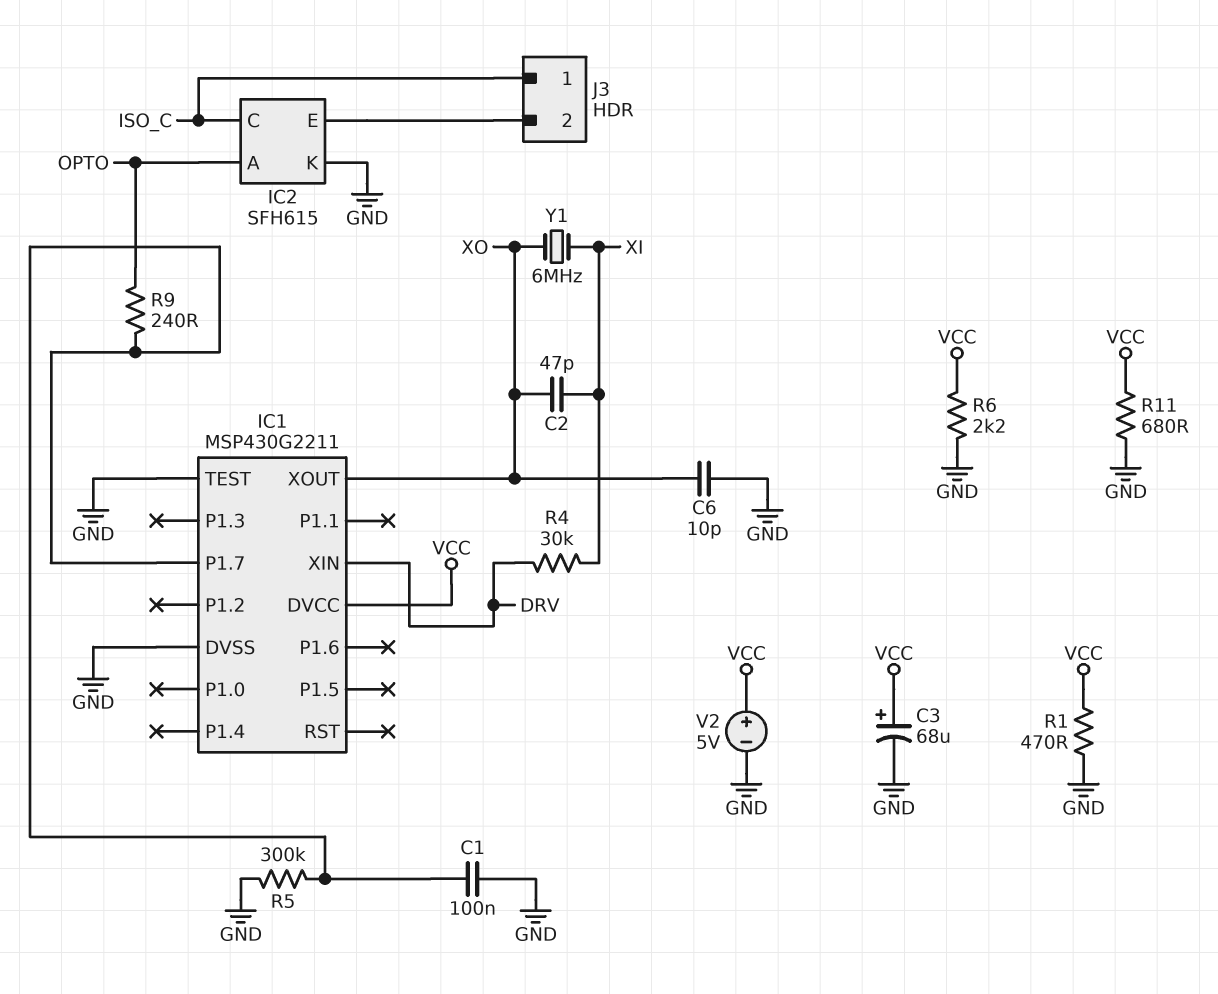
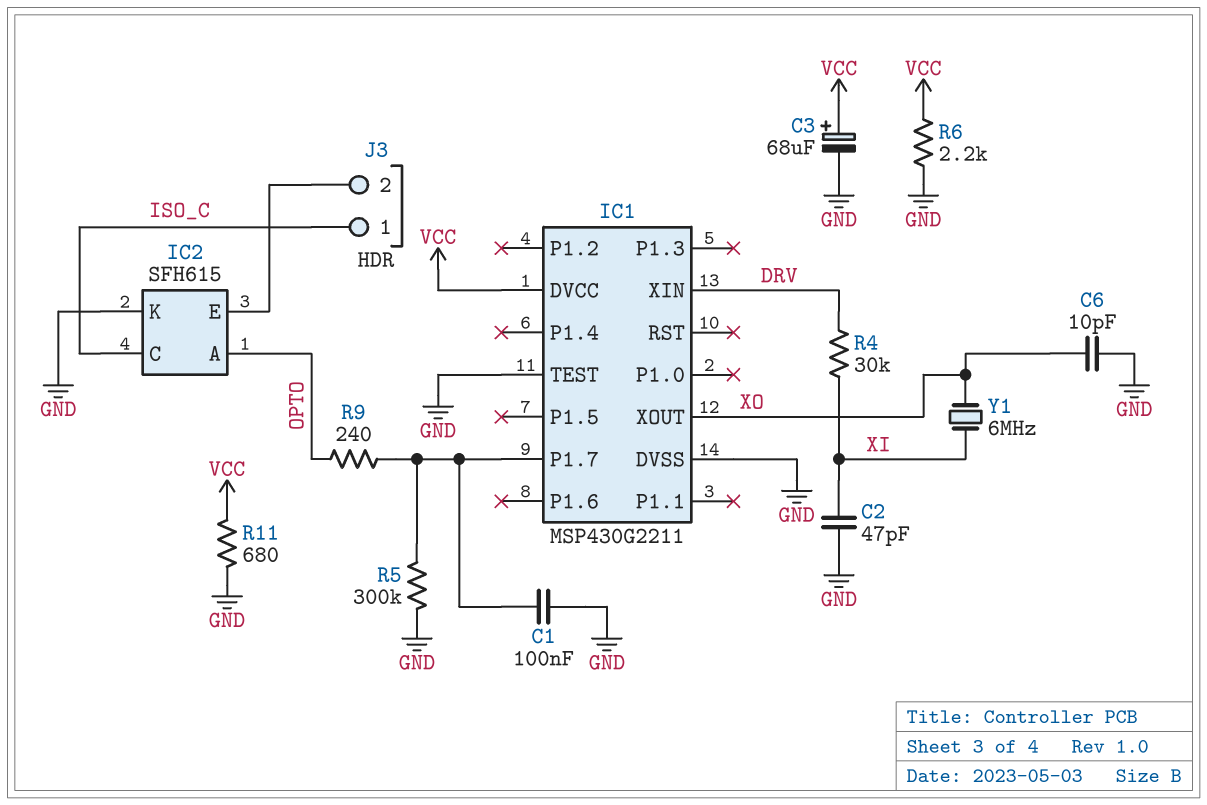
C2: 47pF (XI, XO) -> 47pF (GND, XI)
R1: 470 (GND, VCC) -> none
V2: 5V (plus VCC, minus GND) -> none

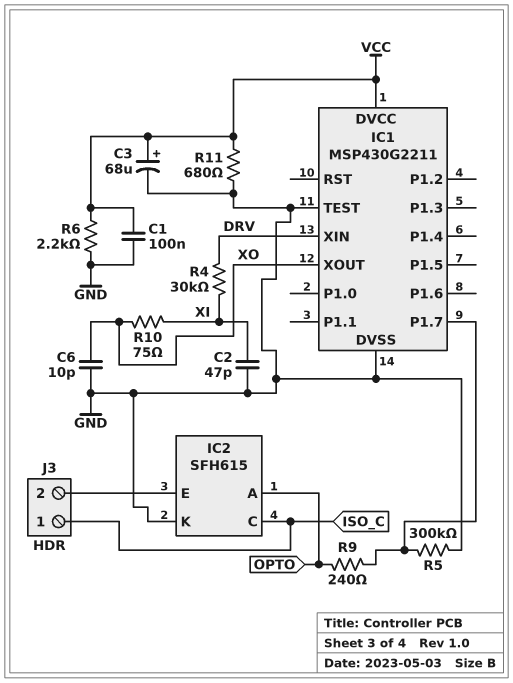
C1: 100nF (GND, IC1/P1.7) -> 100nF (GND, VCC)
R10: none -> 75 (XI, XO)
Y1: 6MHz (XI, XO) -> none

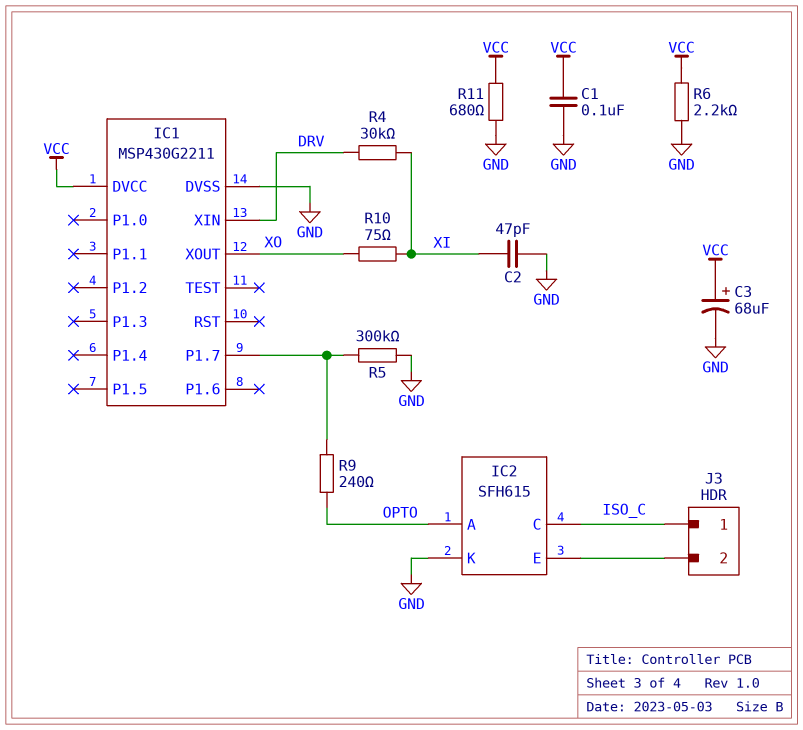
C6: 10pF (GND, XO) -> none
IC1 pin TEST: GND -> none

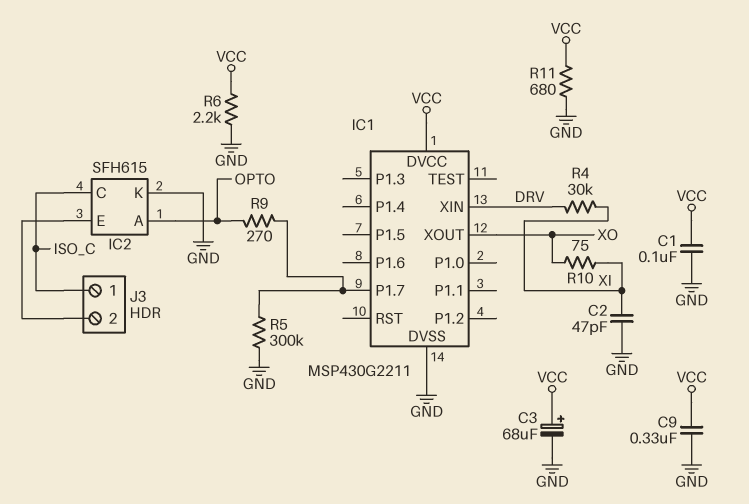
C9: none -> 330nF (GND, VCC)
R9: 240 (IC1/P1.7, OPTO) -> 270 (IC1/P1.7, OPTO)

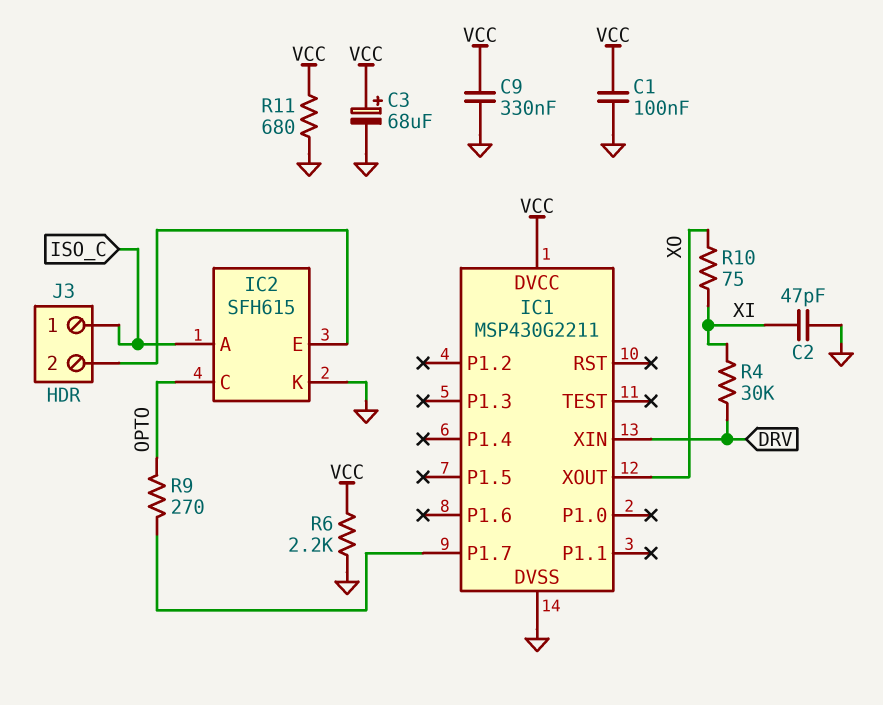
IC2 pin A: OPTO -> ISO_C
IC2 pin C: ISO_C -> OPTO
R5: 300k (GND, IC1/P1.7) -> none

